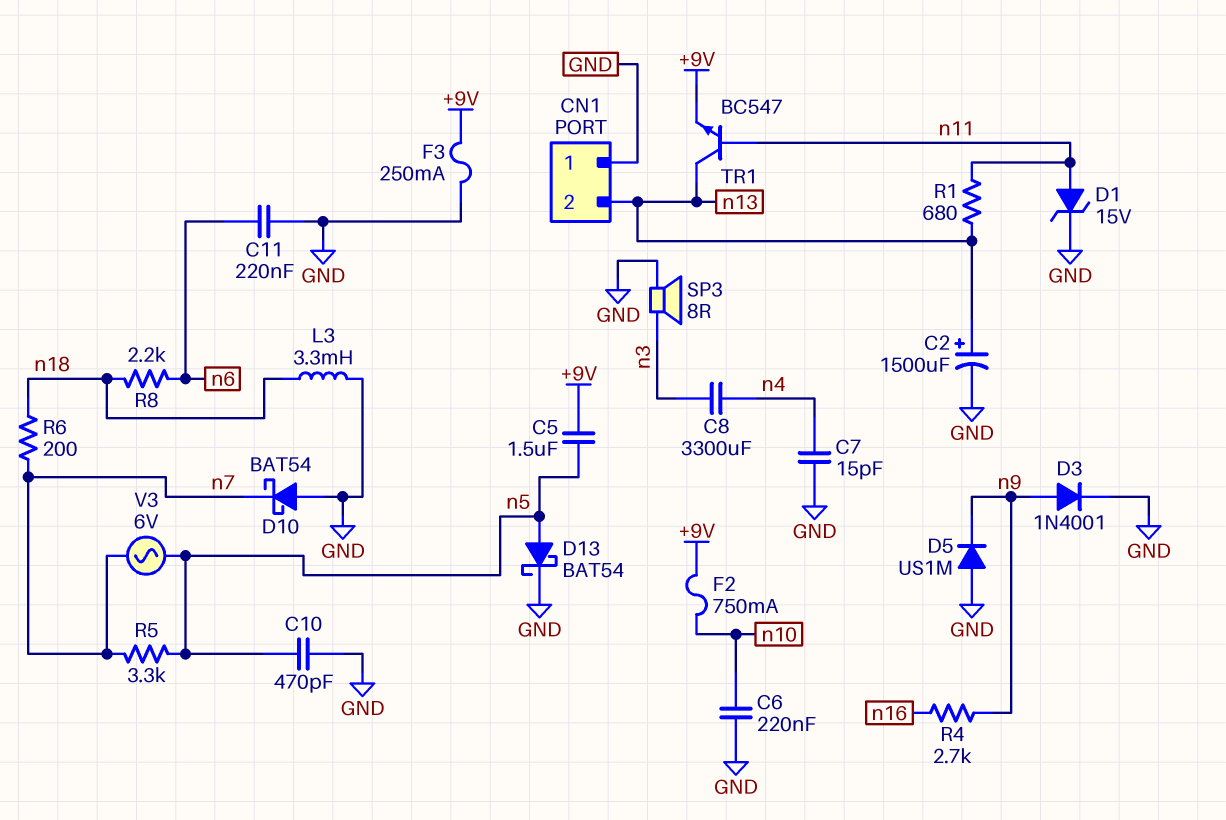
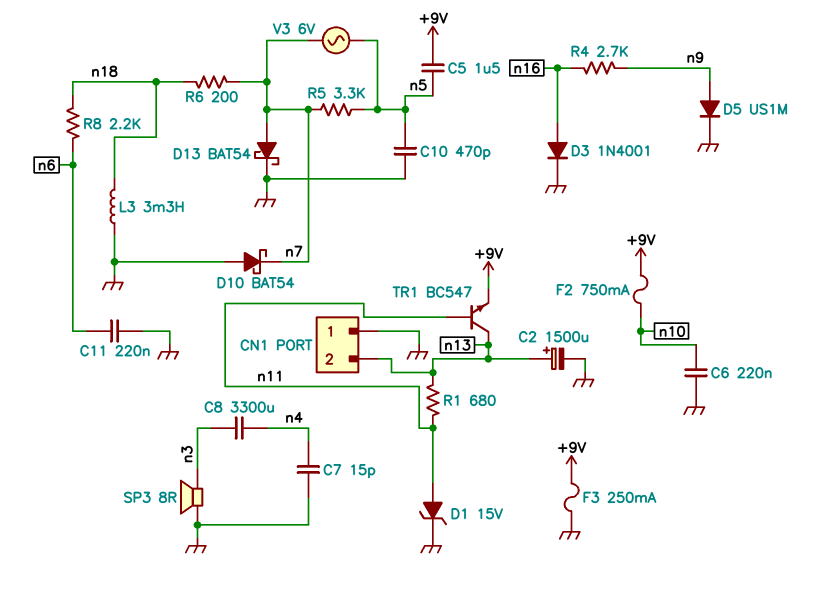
D3: diode 1N4001 (A n9, K GND) -> diode 1N4001 (A n16, K GND)
D5: diode US1M (A GND, K n9) -> diode US1M (A n9, K GND)
D13: schottky BAT54 (A n5, K GND) -> schottky BAT54 (A n7, K GND)

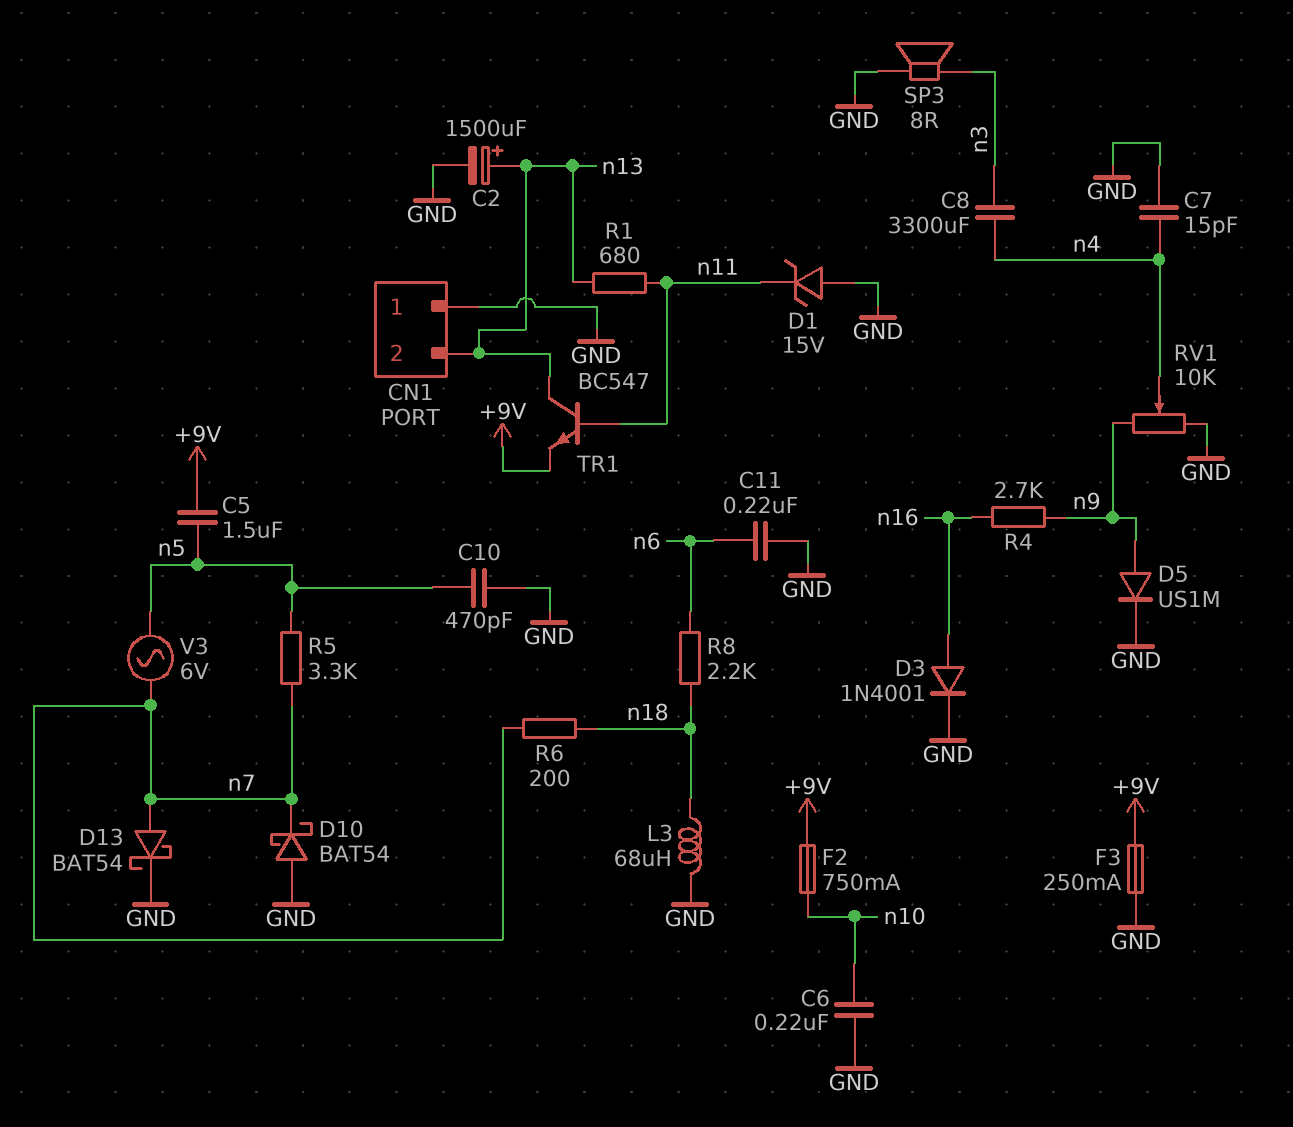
D1: zener 15V (A n11, K GND) -> zener 15V (A GND, K n11)
L3: 3.3mH (GND, n18) -> 68uH (GND, n18)
RV1: none -> 10k (GND, n9, wiper n4)

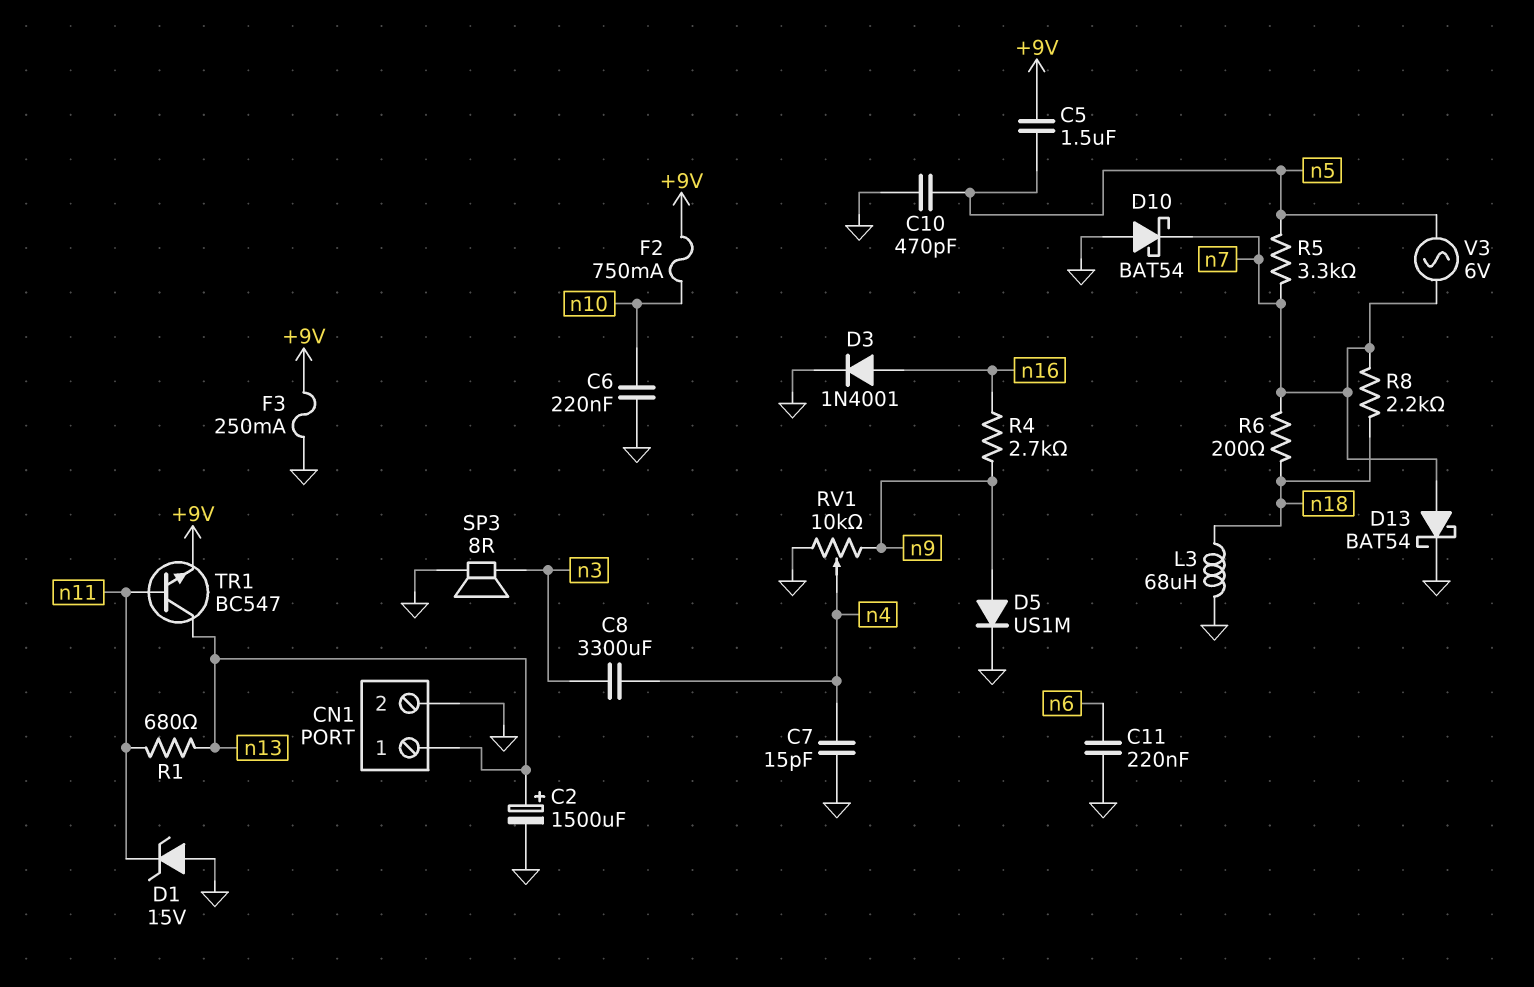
CN1 pin 1: GND -> n13
CN1 pin 2: n13 -> GND
R8: 2.2k (n6, n18) -> 2.2k (n7, n18)

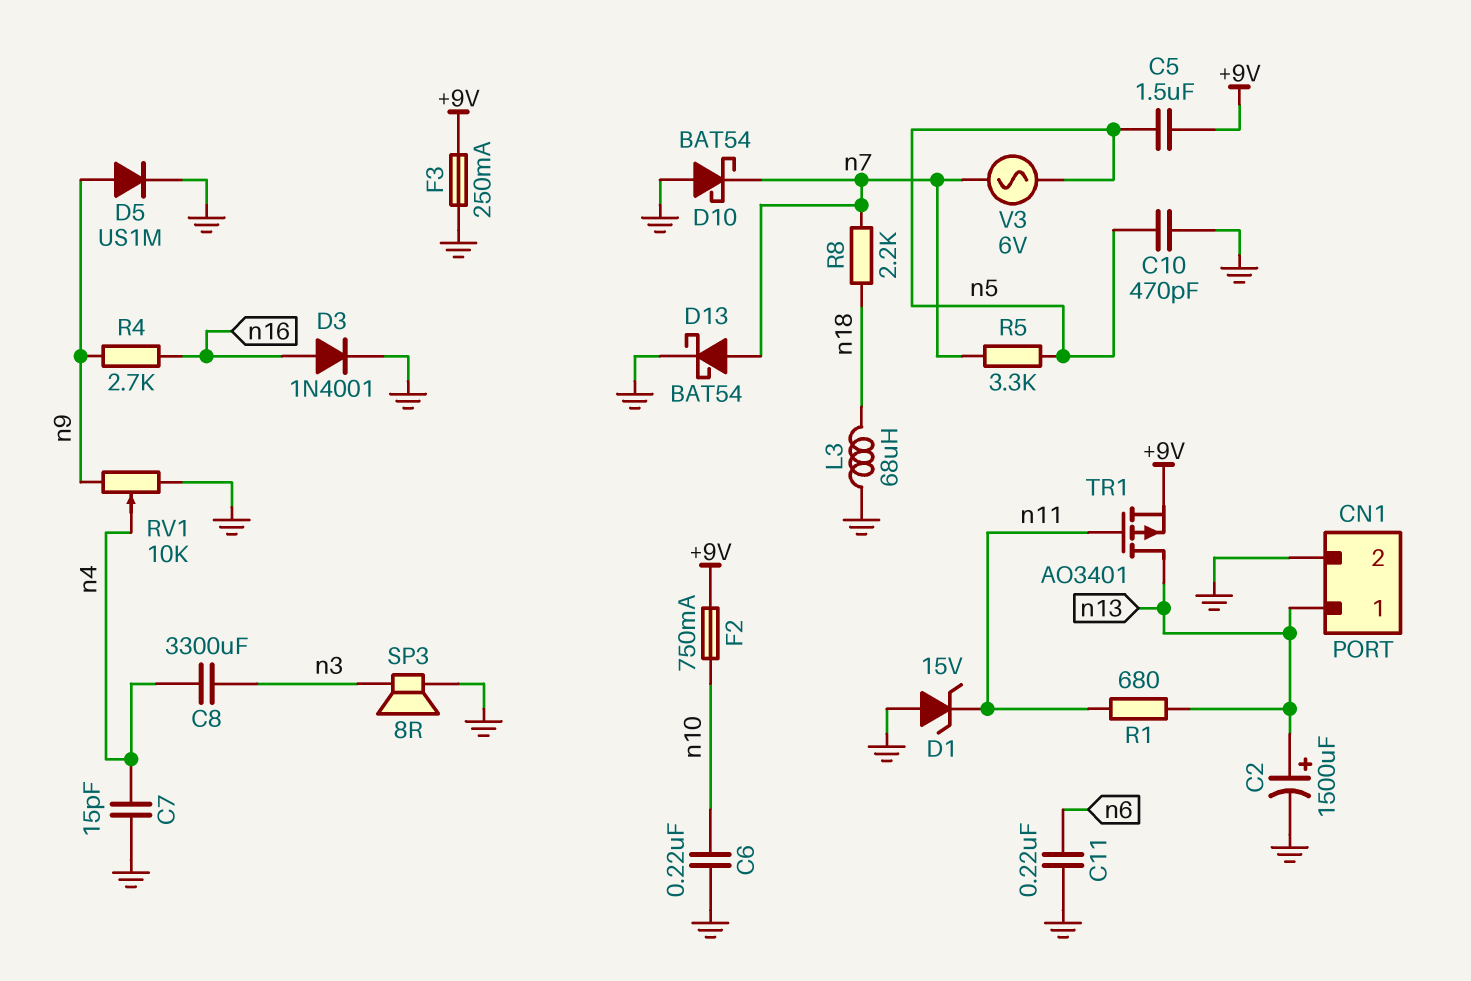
R6: 200 (n7, n18) -> none
TR1: NPN BC547 (B n11, C n13, E +9V) -> PMOS AO3401 (G n11, D n13, S +9V)

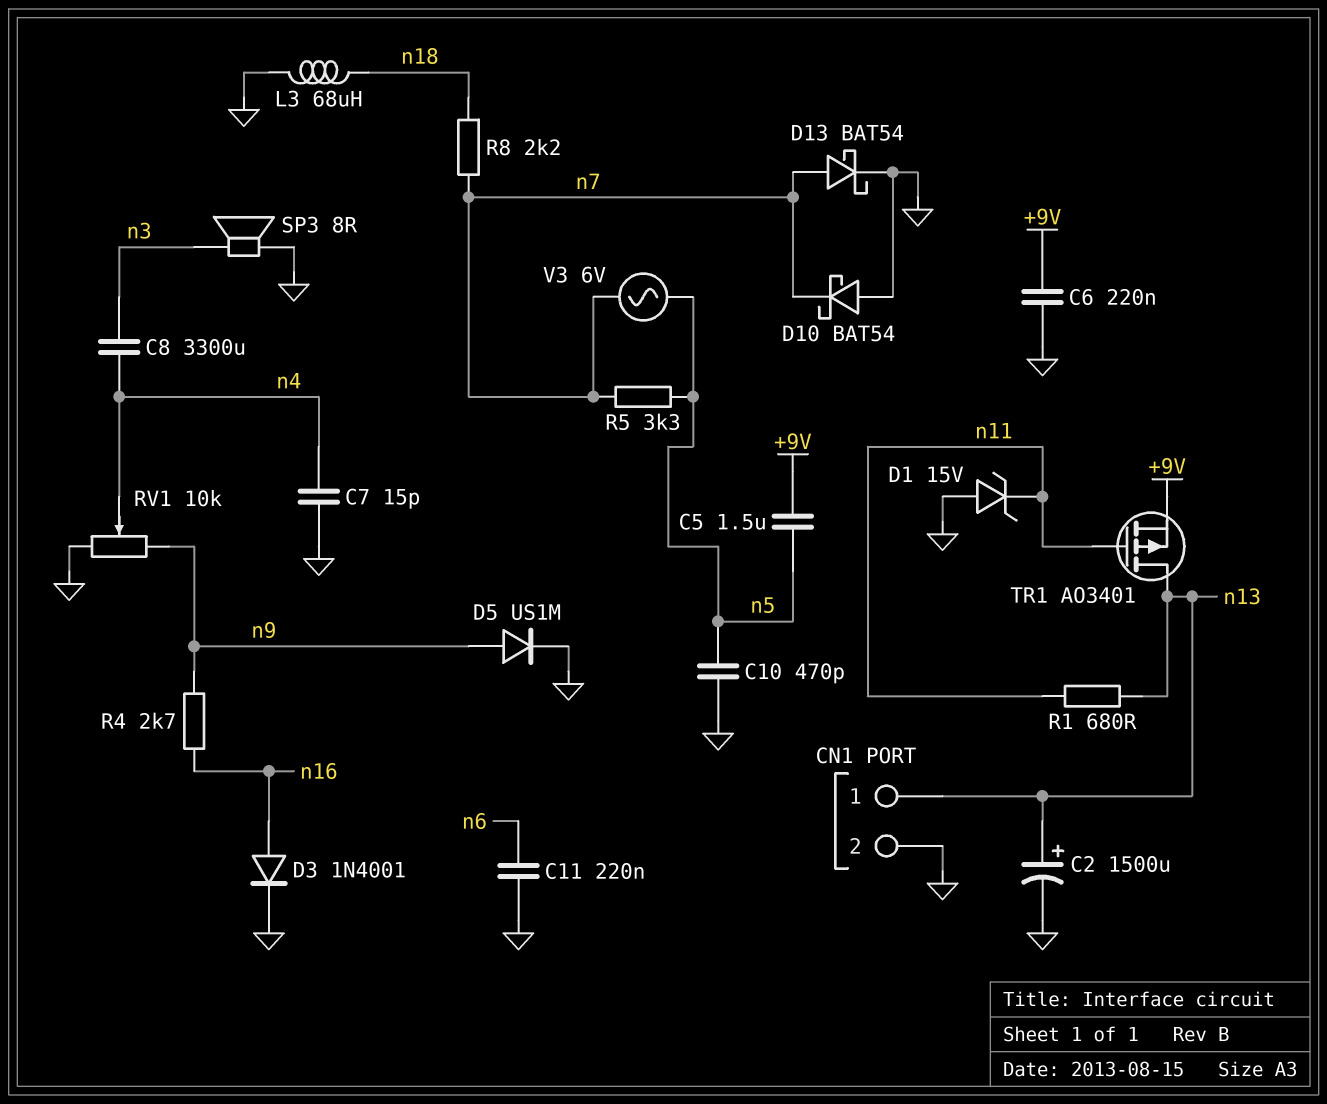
C6: 220nF (GND, n10) -> 220nF (+9V, GND)
F2: 750mA (+9V, n10) -> none
F3: 250mA (+9V, GND) -> none

